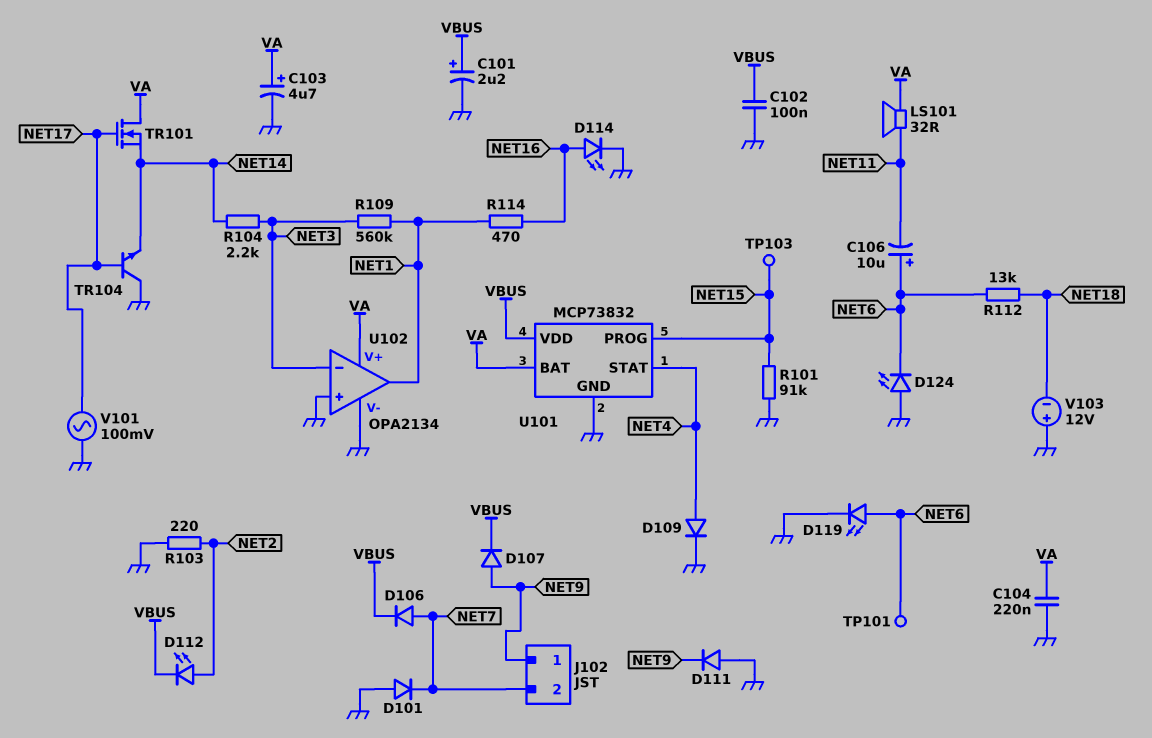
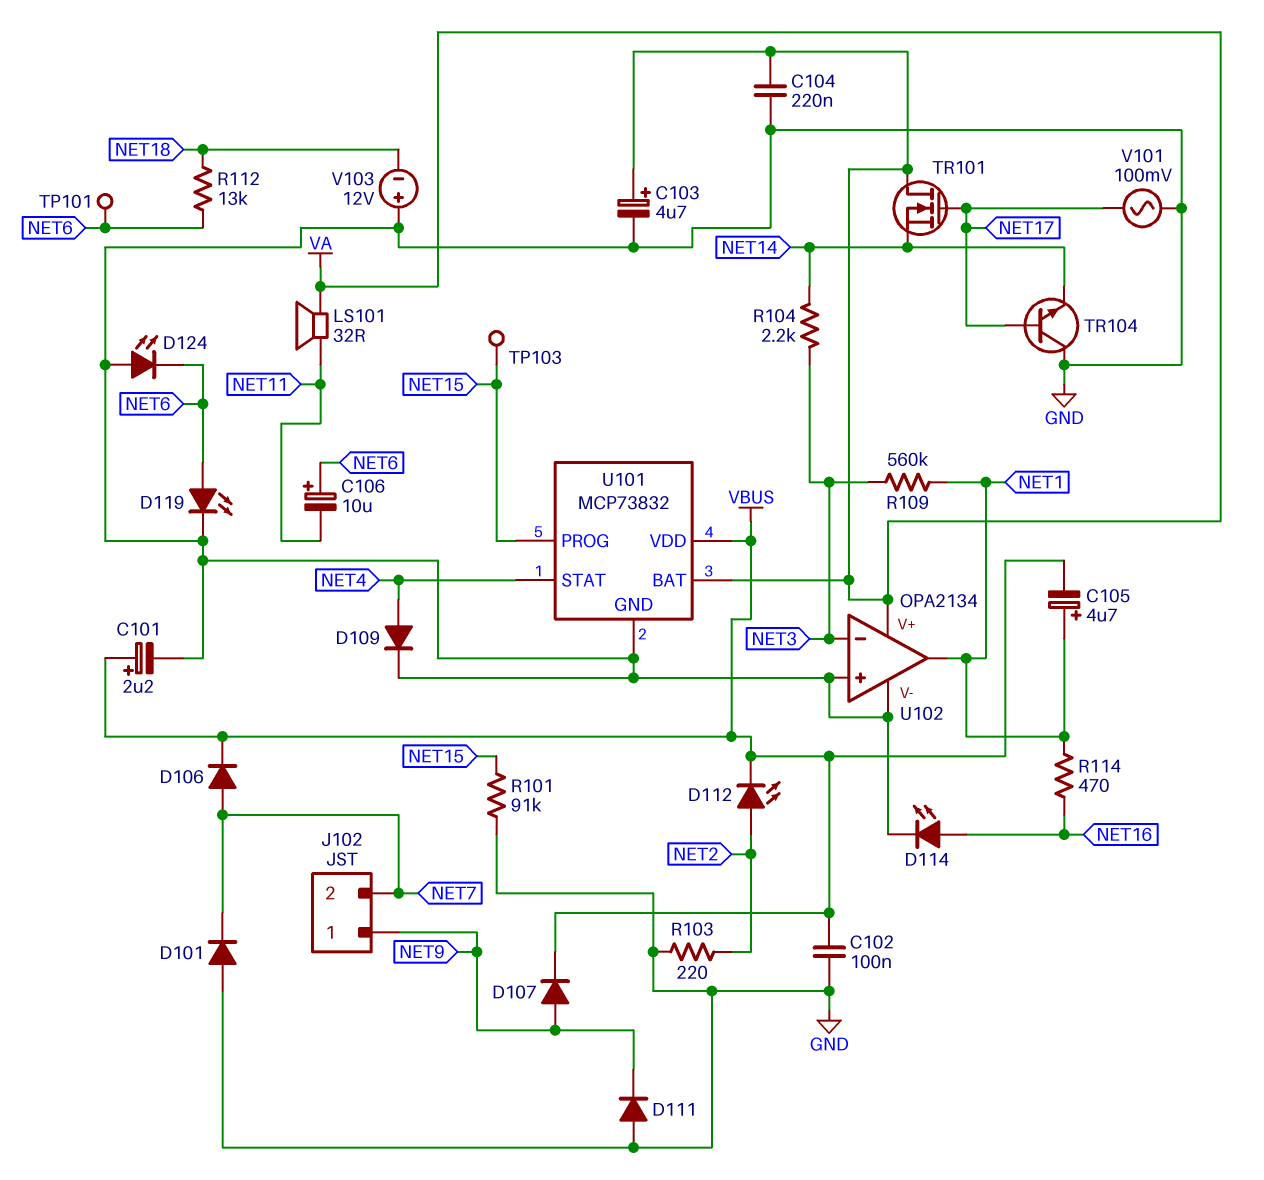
C105: none -> 4.7uF (plus NET1, minus VBUS)

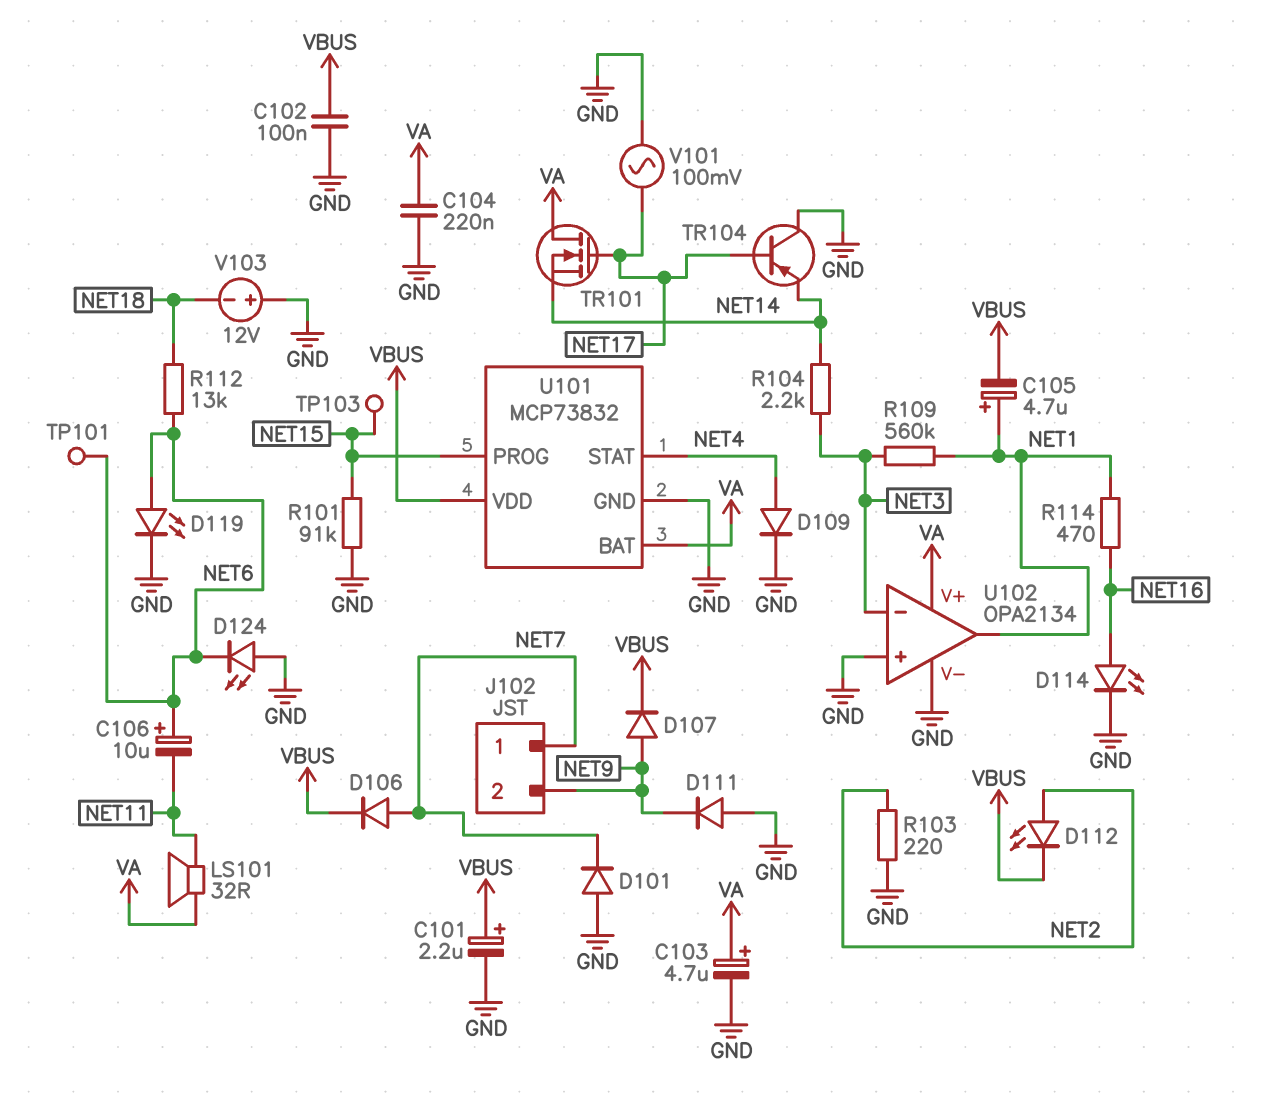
J102 pin 1: NET9 -> NET7
J102 pin 2: NET7 -> NET9
TR104: NPN (B NET17, C GND, E NET14) -> PNP (B NET17, C GND, E NET14)

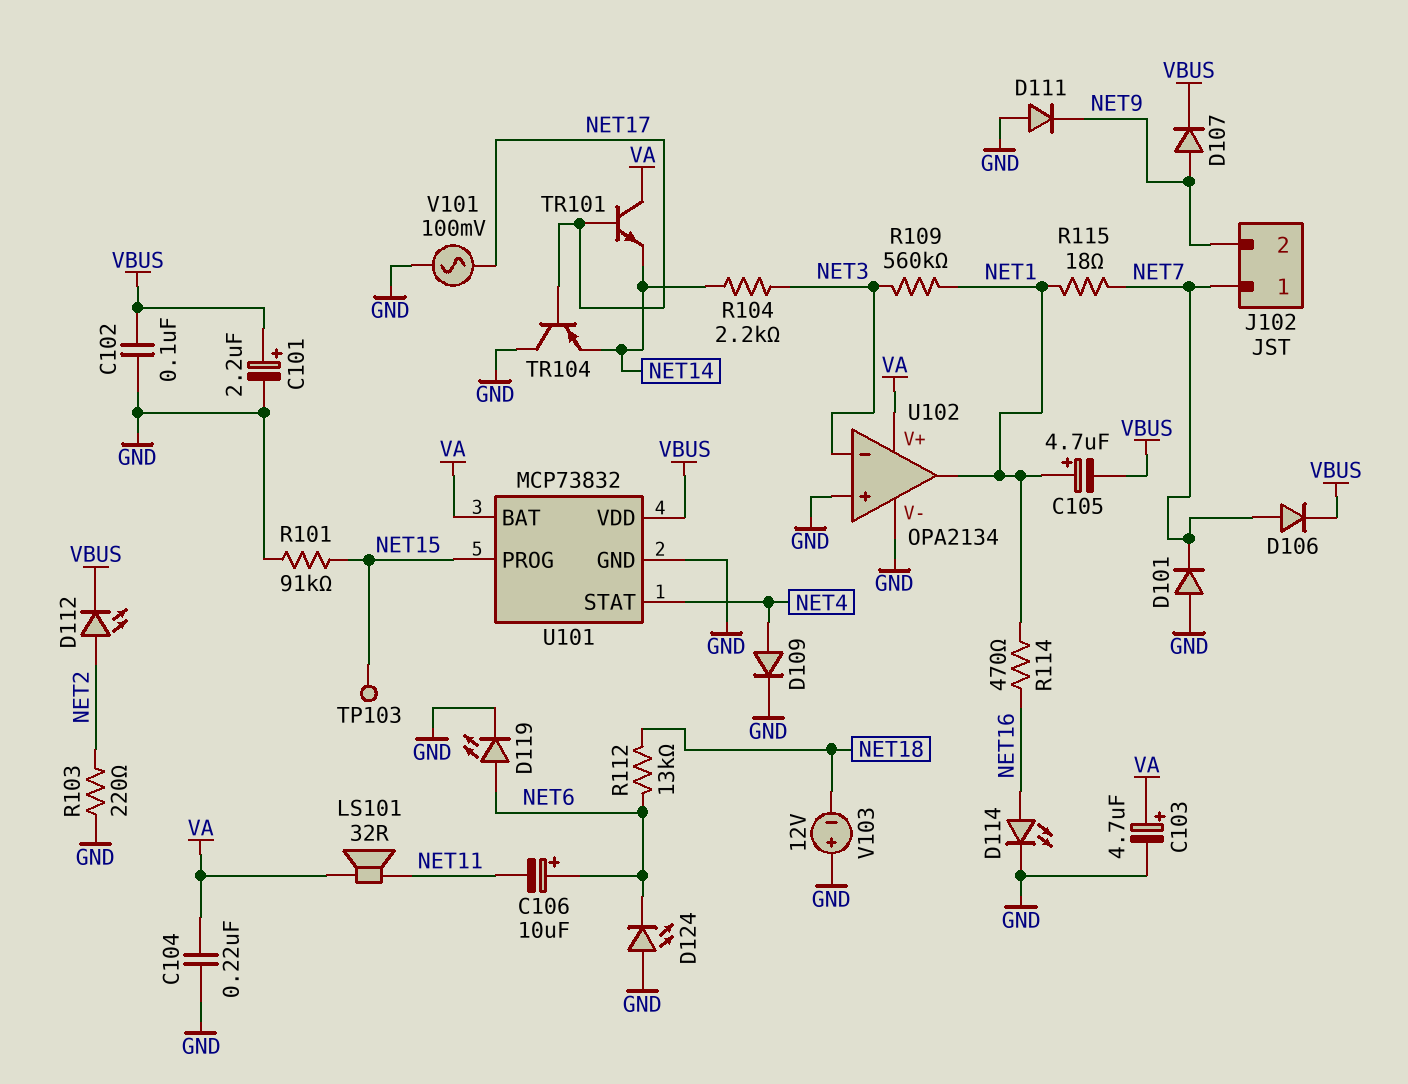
R115: none -> 18 (NET1, NET7)
TP101: test point (NET6) -> none
TR101: NMOS (G NET17, D VA, S NET14) -> NPN (B NET17, C VA, E NET14)

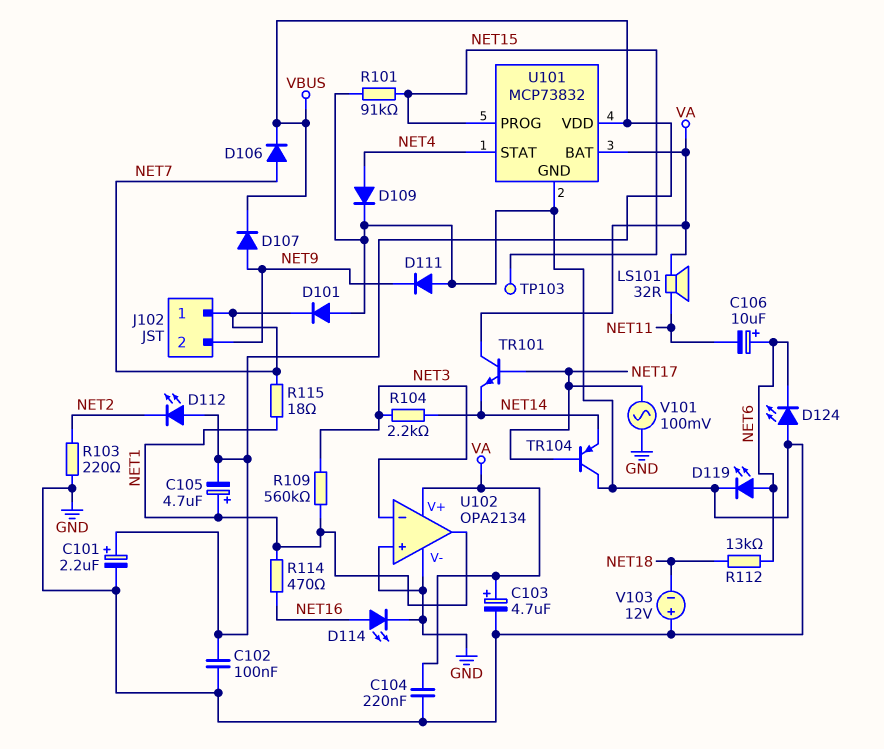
D112: LED (A NET2, K VBUS) -> LED (A VBUS, K NET2)

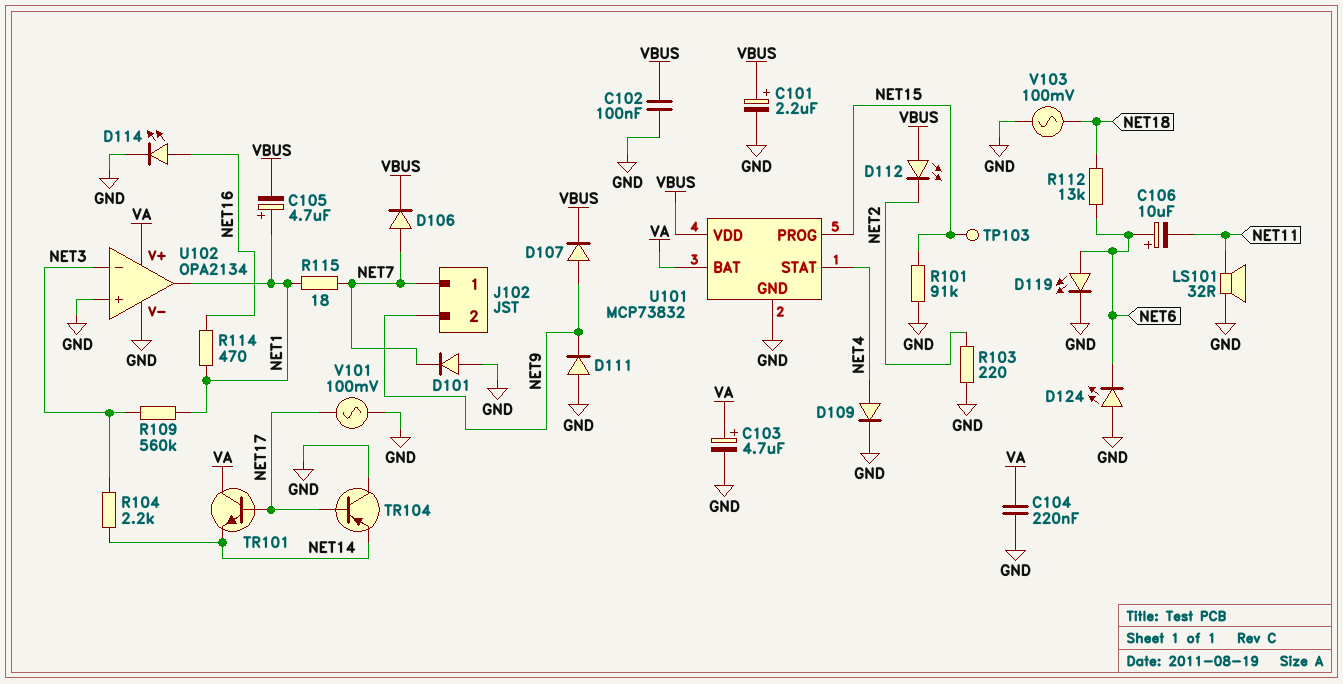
LS101: speaker 32R (NET11, VA) -> speaker 32R (GND, NET11)
V103: 12V (plus GND, minus NET18) -> AC 100mV (GND, NET18)

